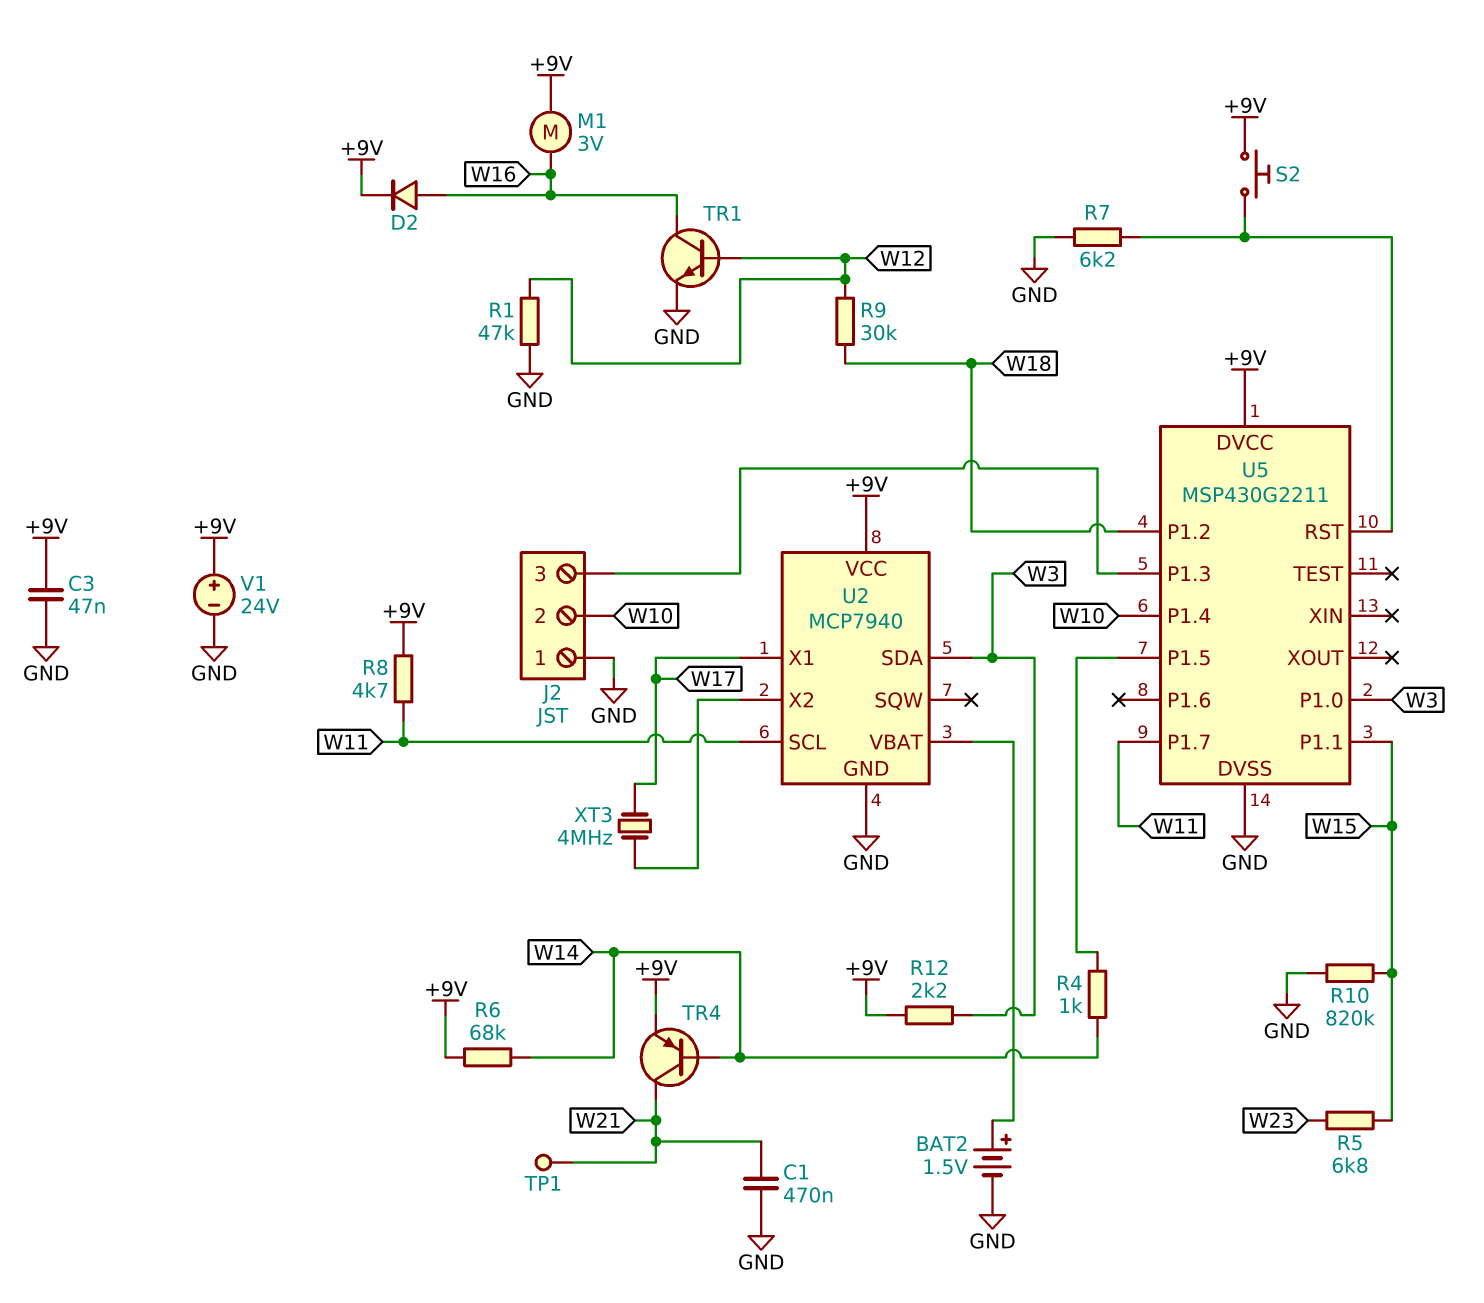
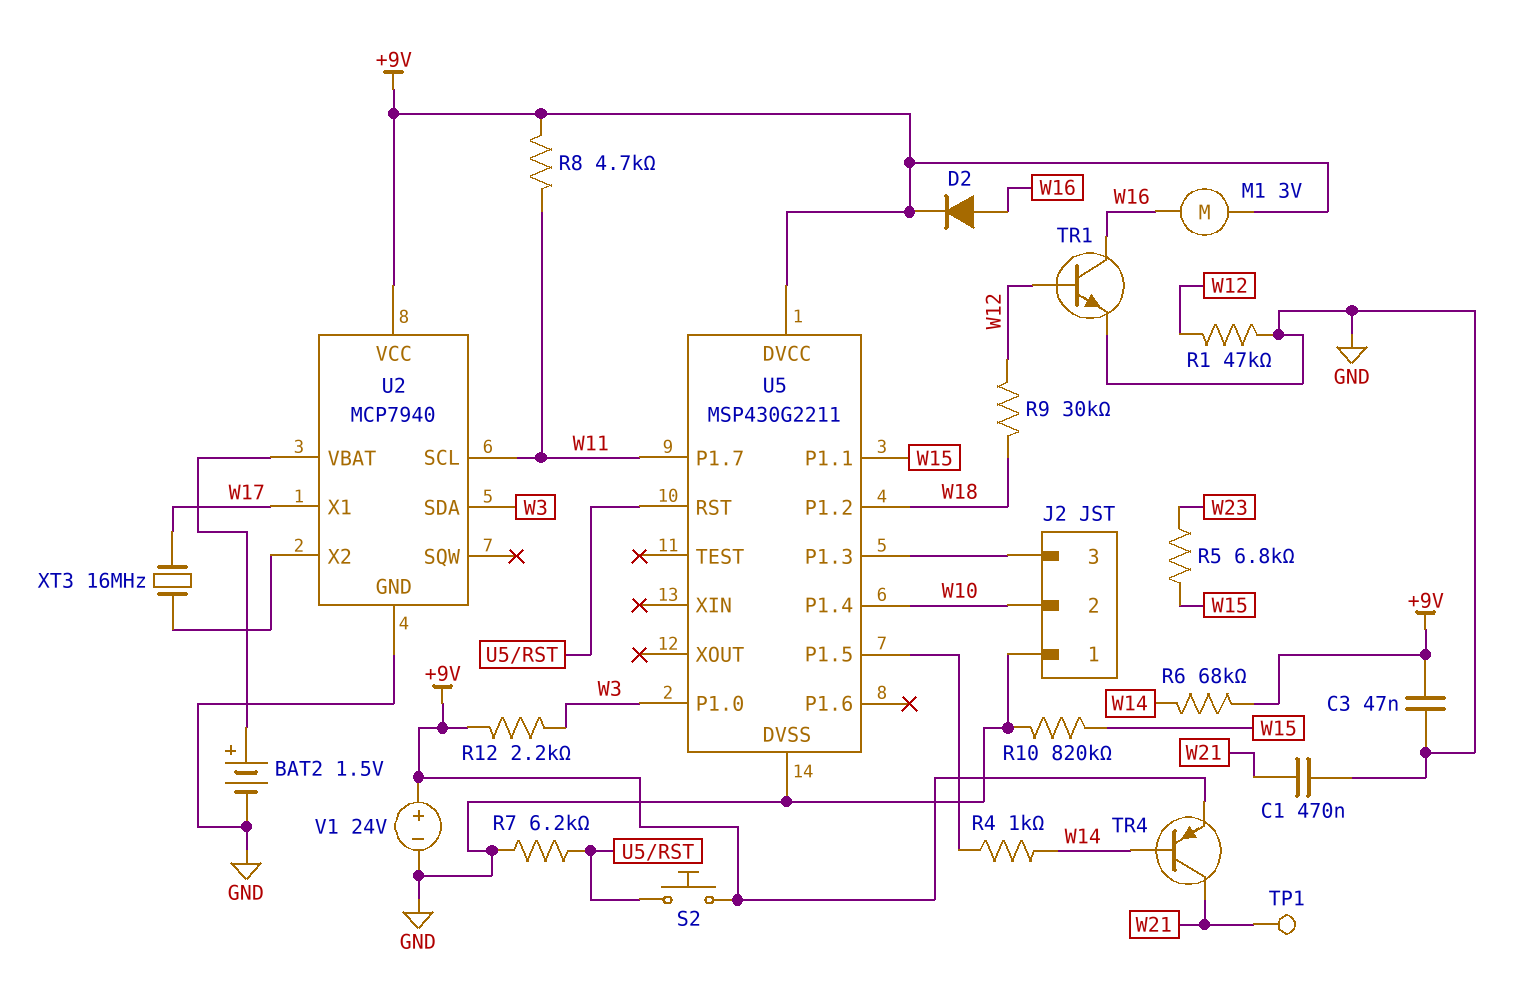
XT3: 4MHz (U2/X2, W17) -> 16MHz (U2/X2, W17)

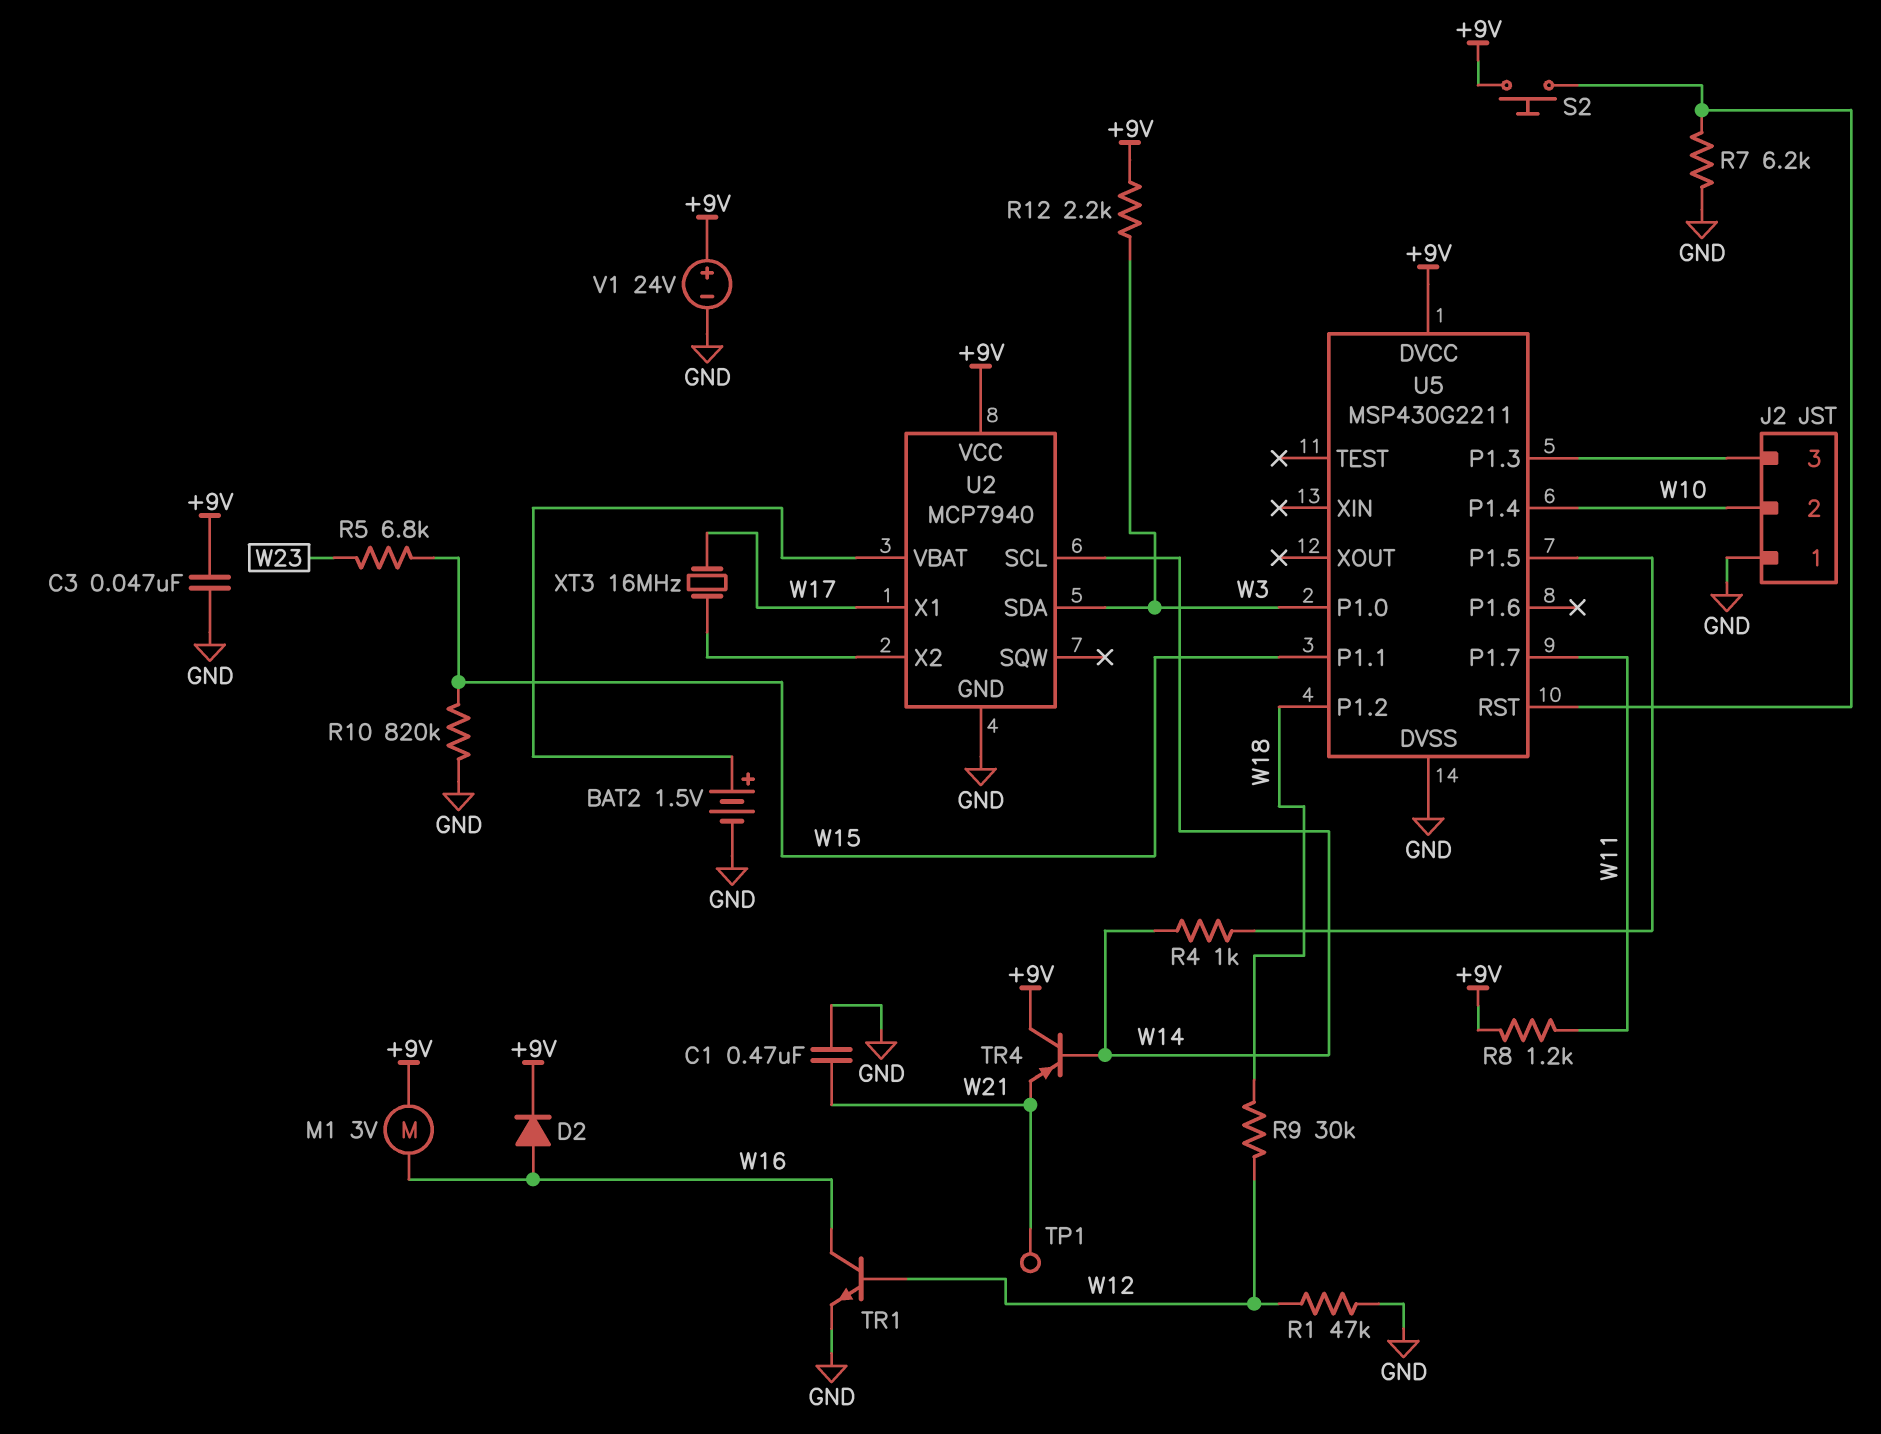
R6: 68k (+9V, W14) -> none
R8: 4.7k (+9V, W11) -> 1.2k (+9V, W11)
TR4: PNP (B W14, C W21, E +9V) -> PNP (B W14, C +9V, E W21)
U2 pin SCL: W11 -> W14

